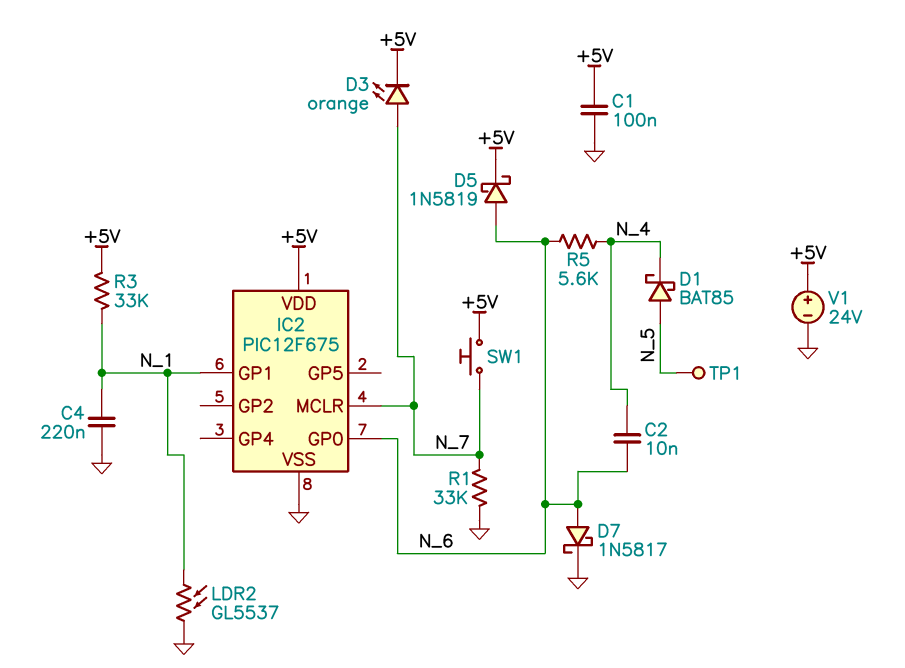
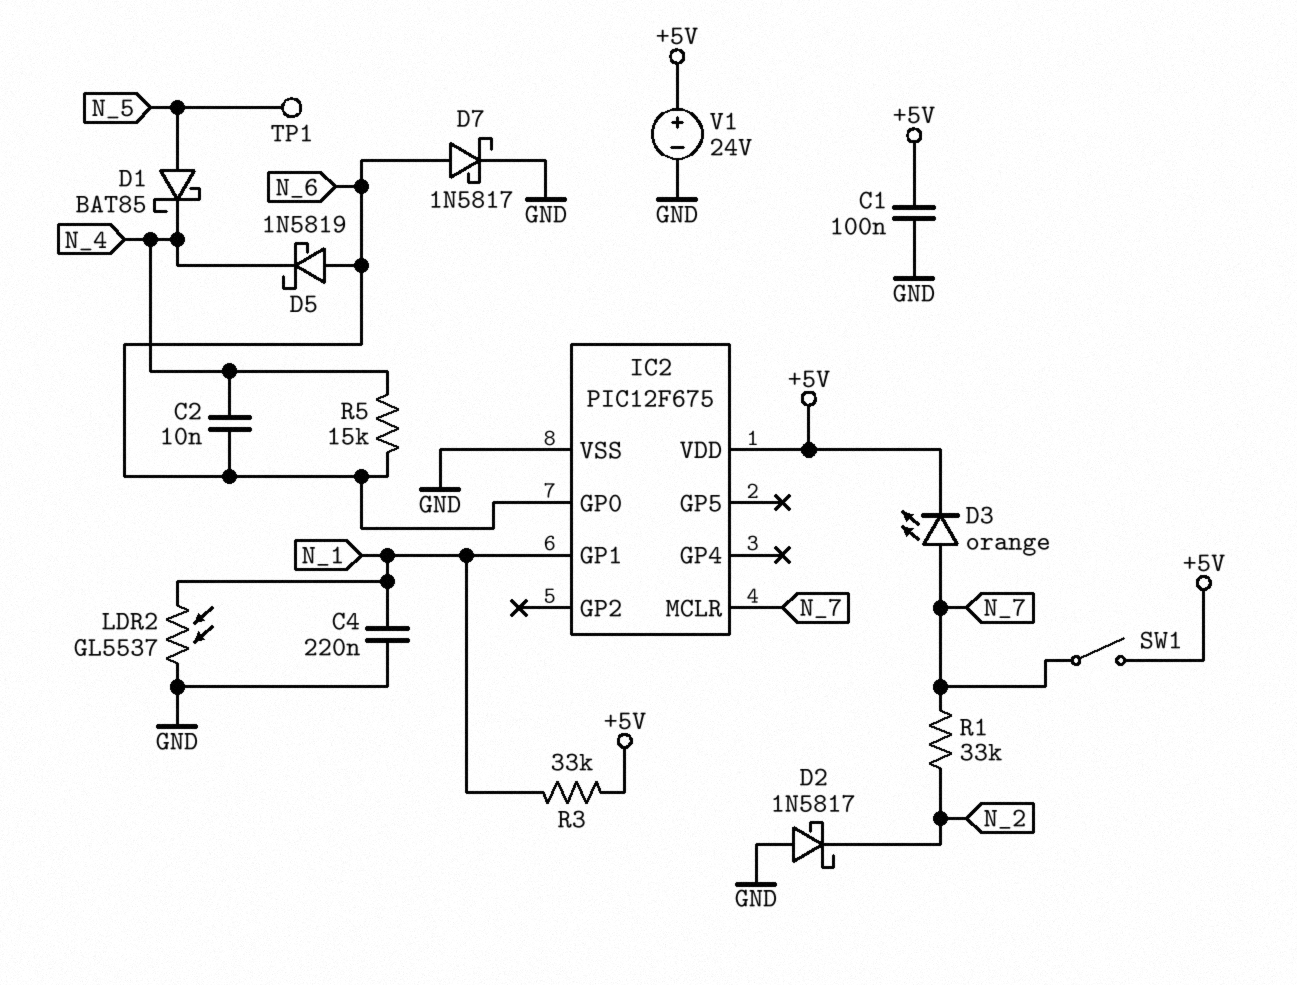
D2: none -> schottky 1N5817 (A GND, K N_2)
D5: schottky 1N5819 (A N_6, K +5V) -> schottky 1N5819 (A N_6, K N_4)
R1: 33k (GND, N_7) -> 33k (N_2, N_7)
R5: 5.6k (N_4, N_6) -> 15k (N_4, N_6)
SW1: button (+5V, N_7) -> switch (+5V, N_7)

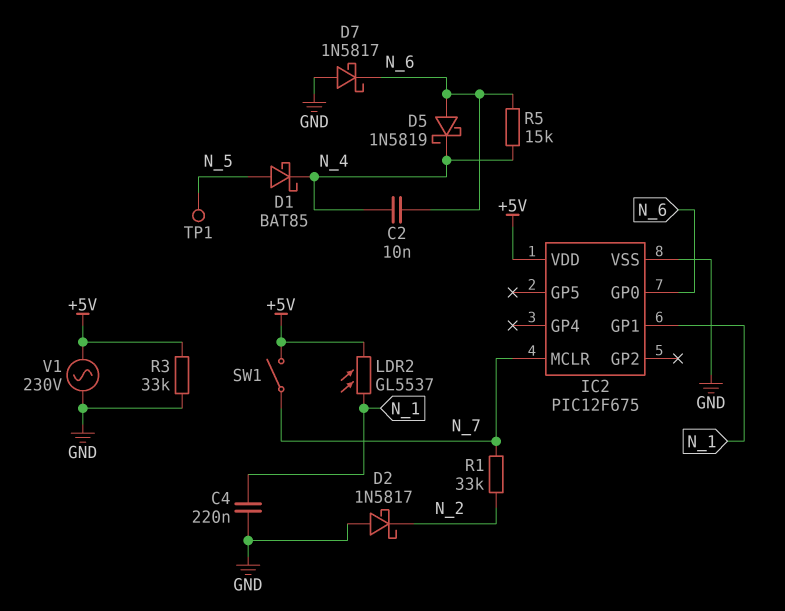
C1: 100nF (+5V, GND) -> none
D3: LED orange (A N_7, K +5V) -> none
D7: schottky 1N5817 (A N_6, K GND) -> schottky 1N5817 (A GND, K N_6)
LDR2: GL5537 (GND, N_1) -> GL5537 (+5V, N_1)
R3: 33k (+5V, N_1) -> 33k (+5V, GND)
V1: 24V (plus +5V, minus GND) -> AC 230V (+5V, GND)

